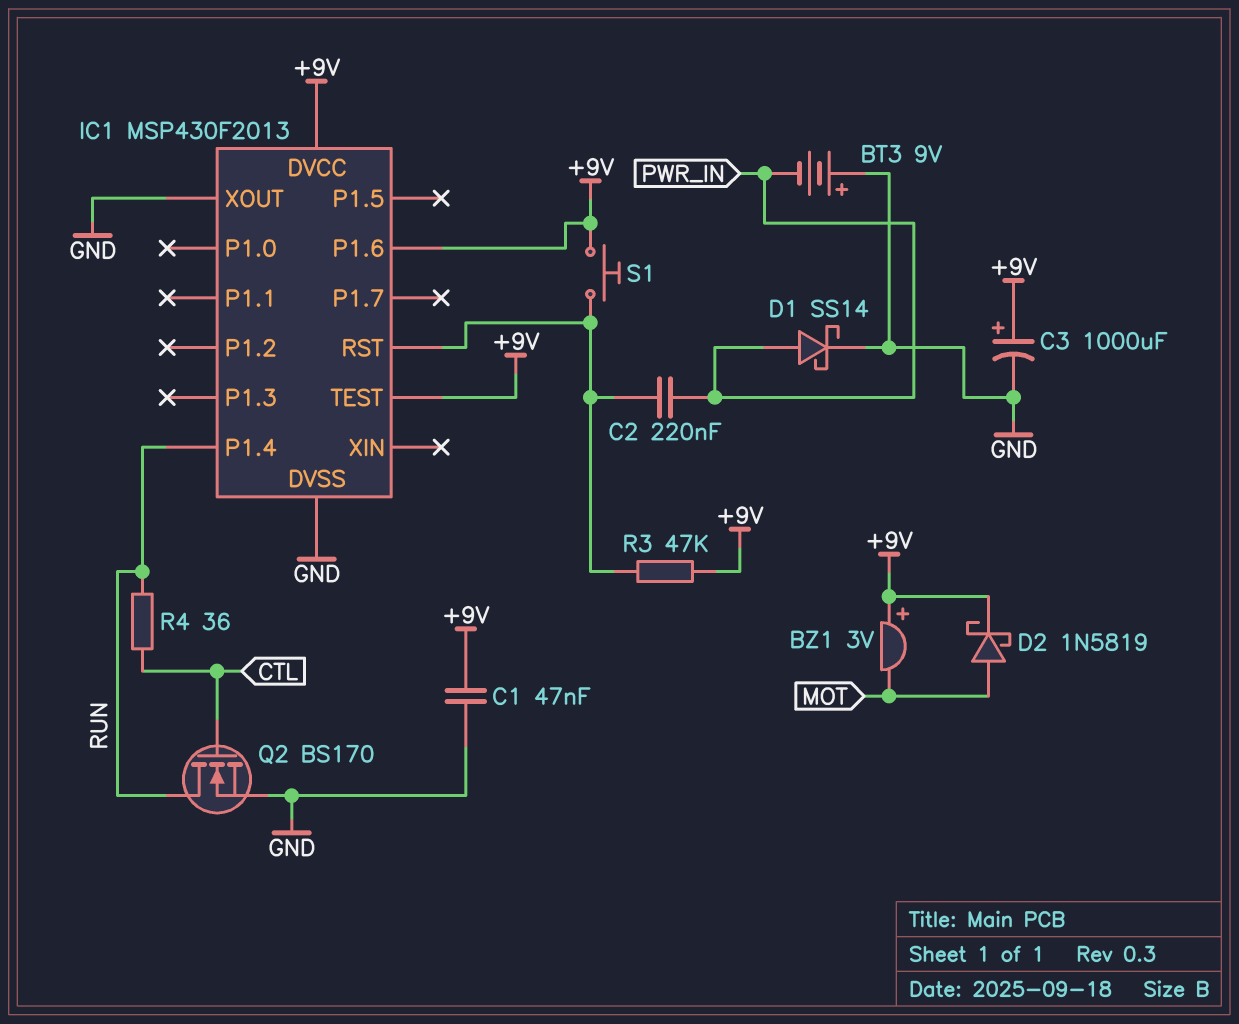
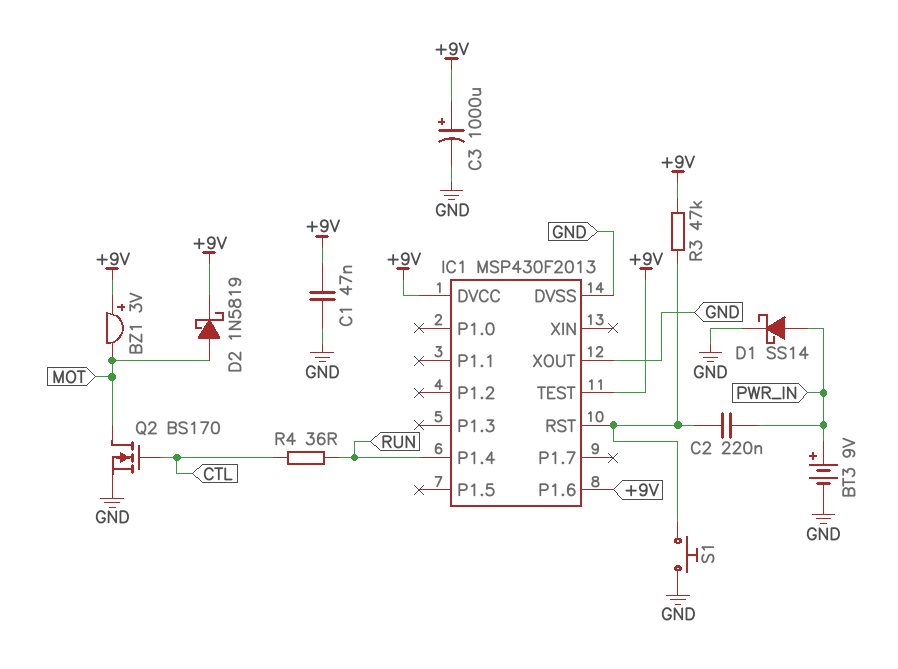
BT3: 9V (plus GND, minus PWR_IN) -> 9V (plus PWR_IN, minus GND)
Q2: NMOS BS170 (G CTL, D RUN, S GND) -> NMOS BS170 (G CTL, D MOT, S GND)
S1: button (+9V, IC1/RST) -> button (GND, IC1/RST)

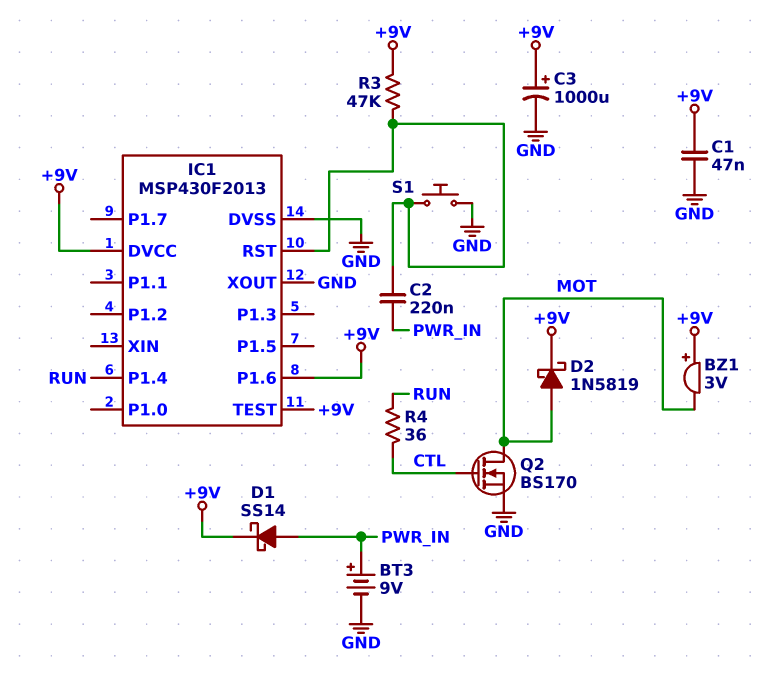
D1: schottky SS14 (A PWR_IN, K GND) -> schottky SS14 (A PWR_IN, K +9V)

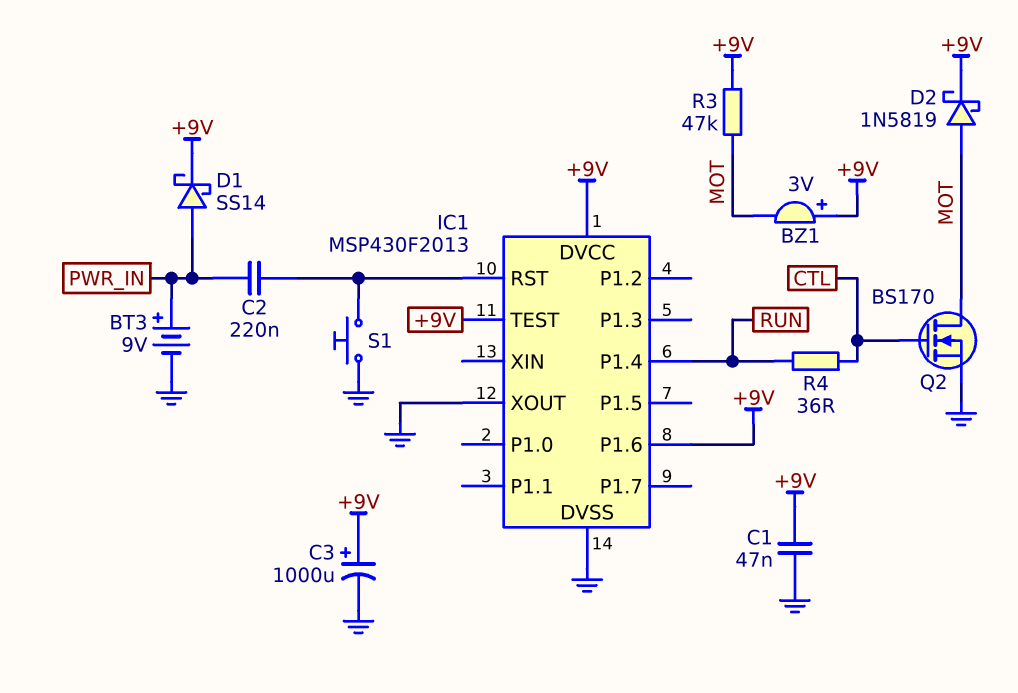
R3: 47k (+9V, IC1/RST) -> 47k (+9V, MOT)

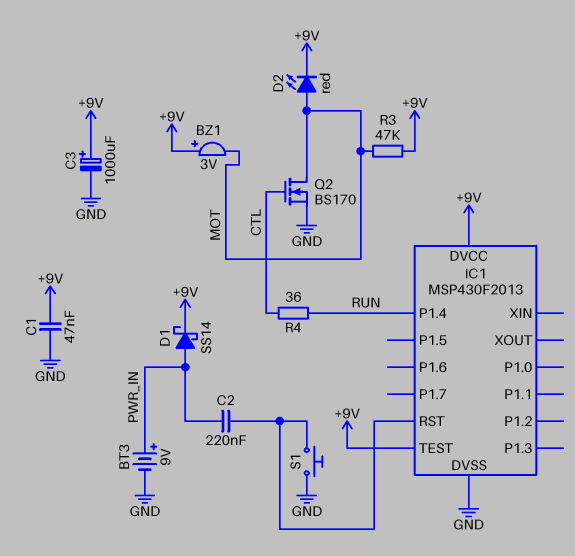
D2: schottky 1N5819 (A MOT, K +9V) -> LED red (A MOT, K +9V)
IC1 pin P1.6: +9V -> none
IC1 pin XOUT: GND -> none

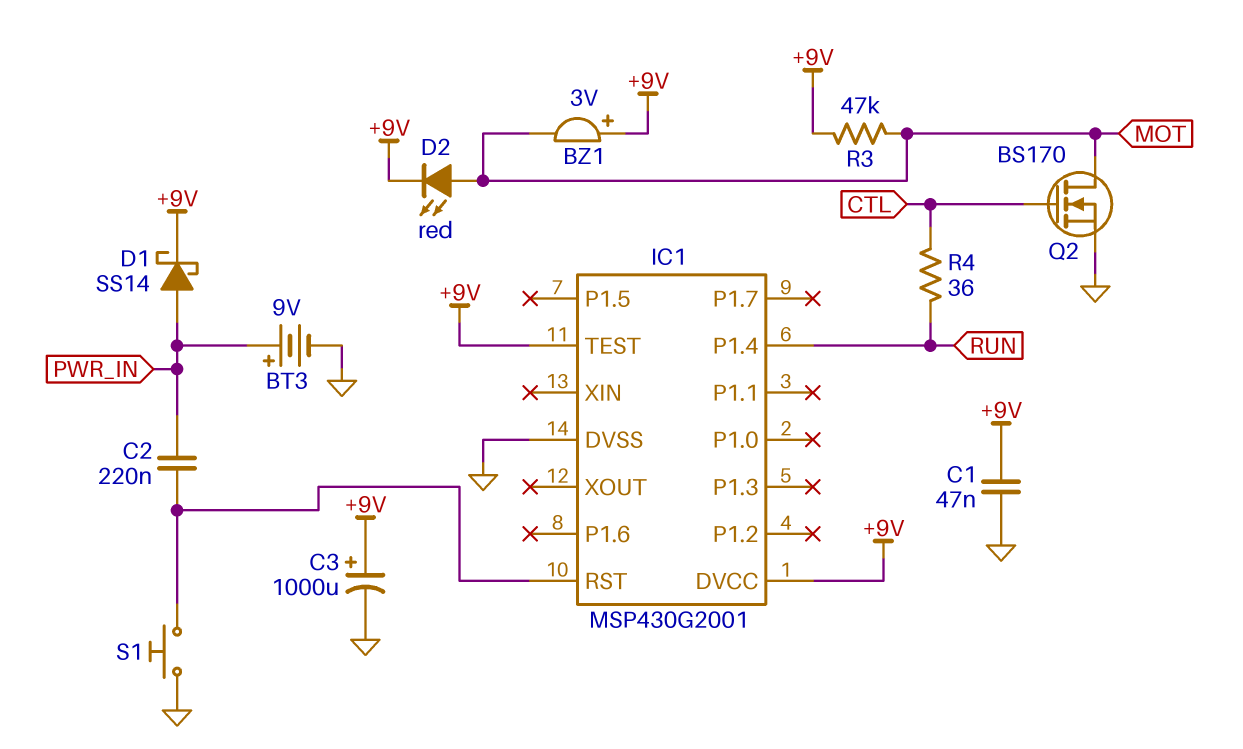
IC1: MSP430F2013 -> MSP430G2001

